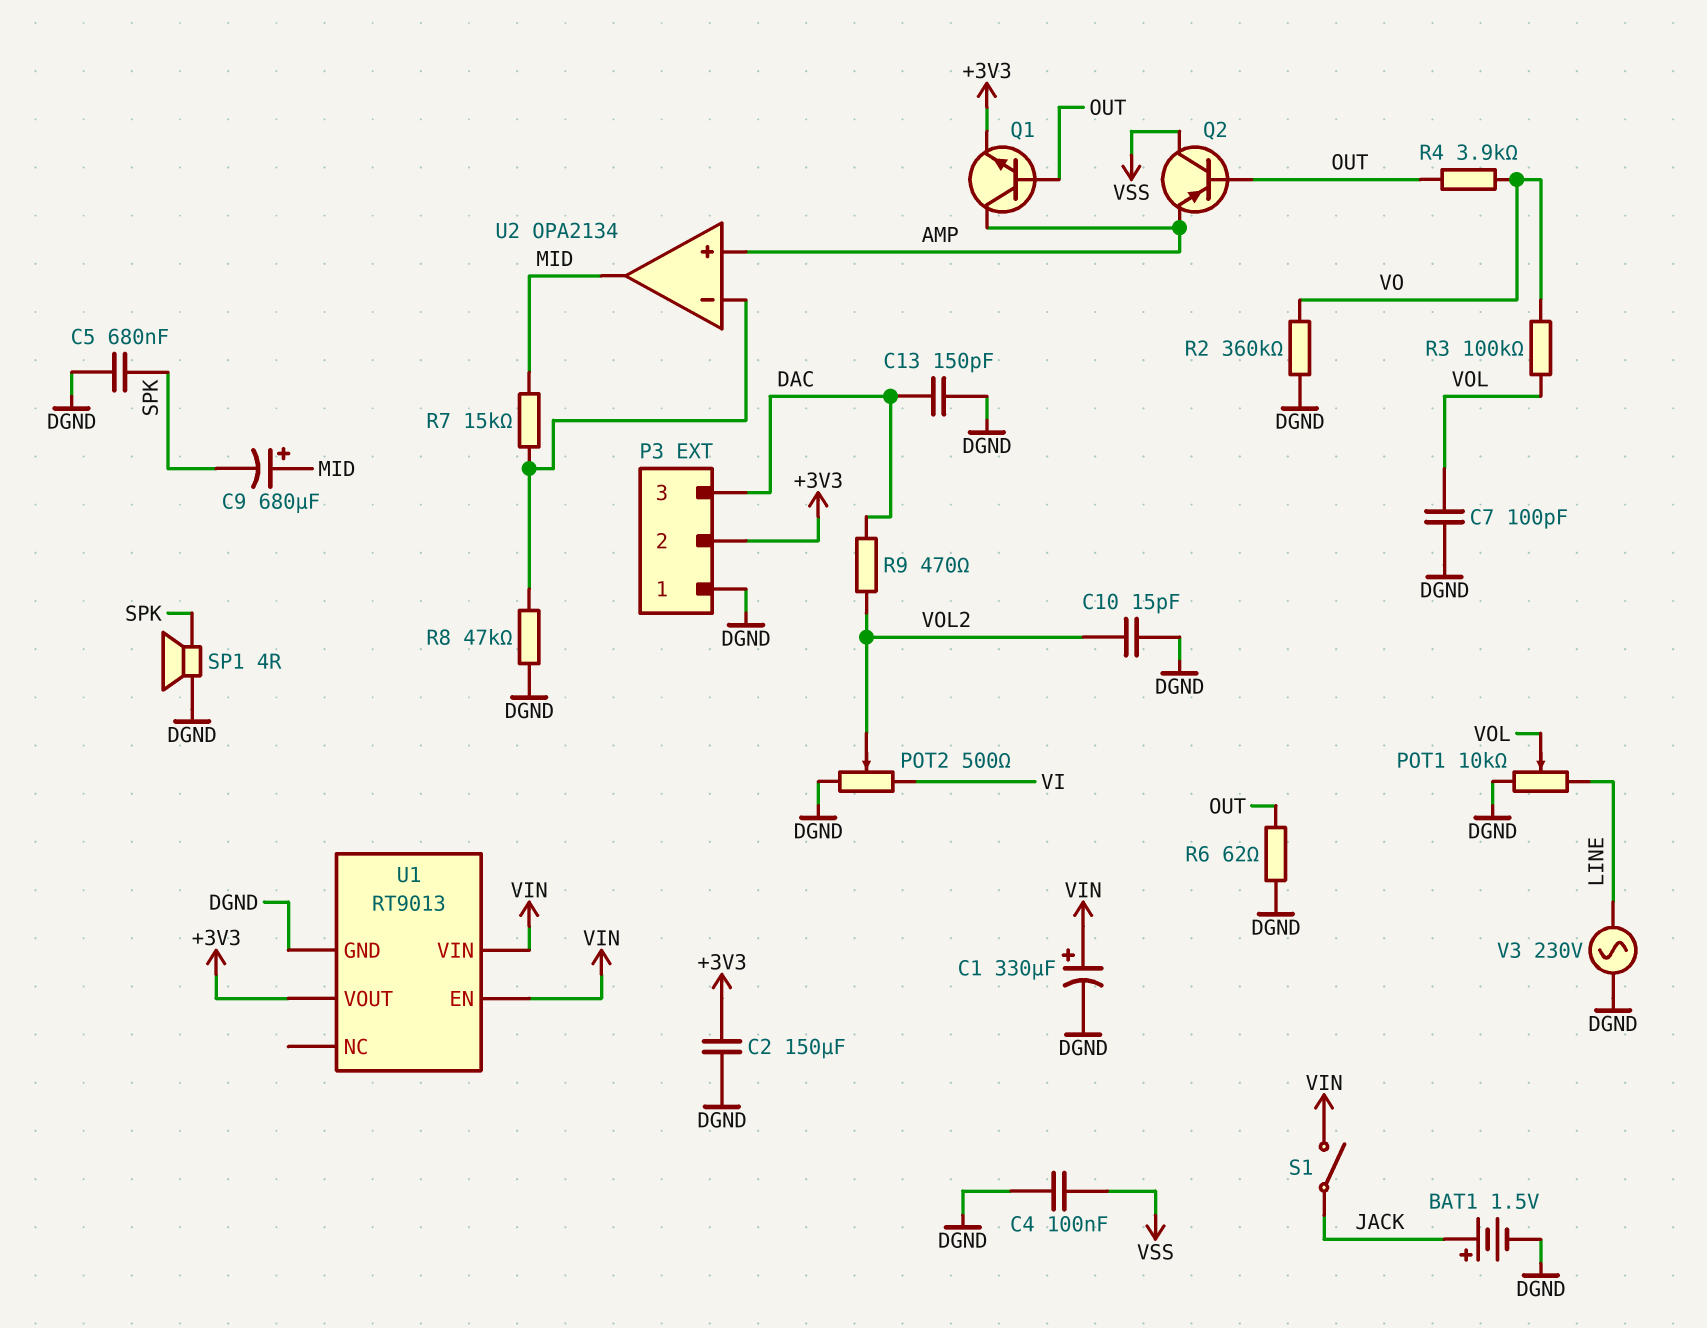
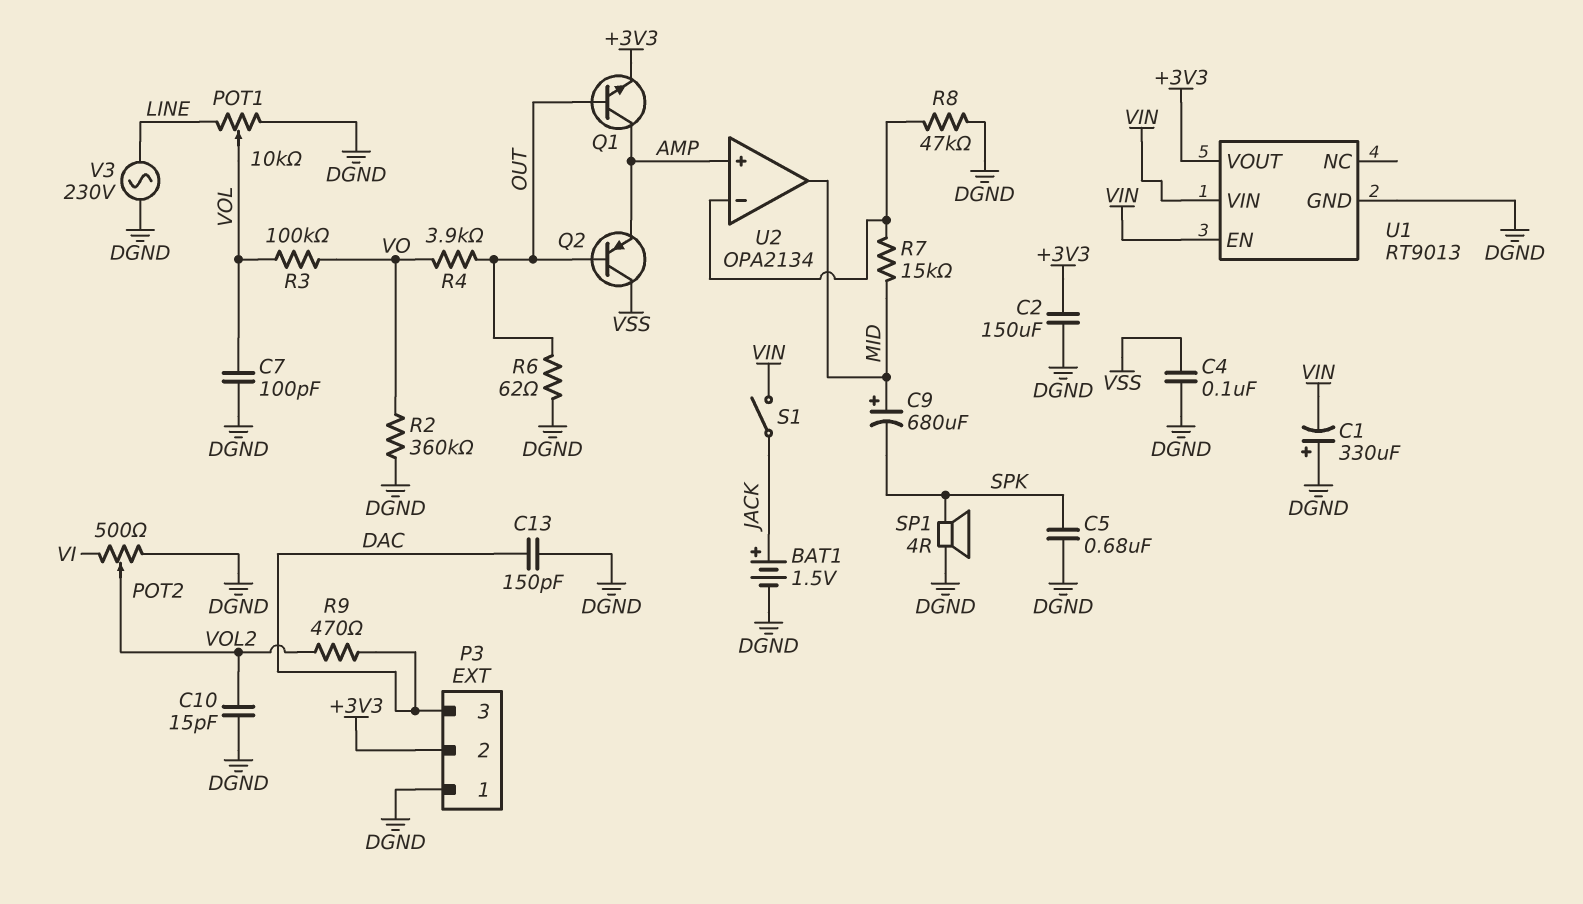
C1: 330uF (plus VIN, minus DGND) -> 330uF (plus DGND, minus VIN)

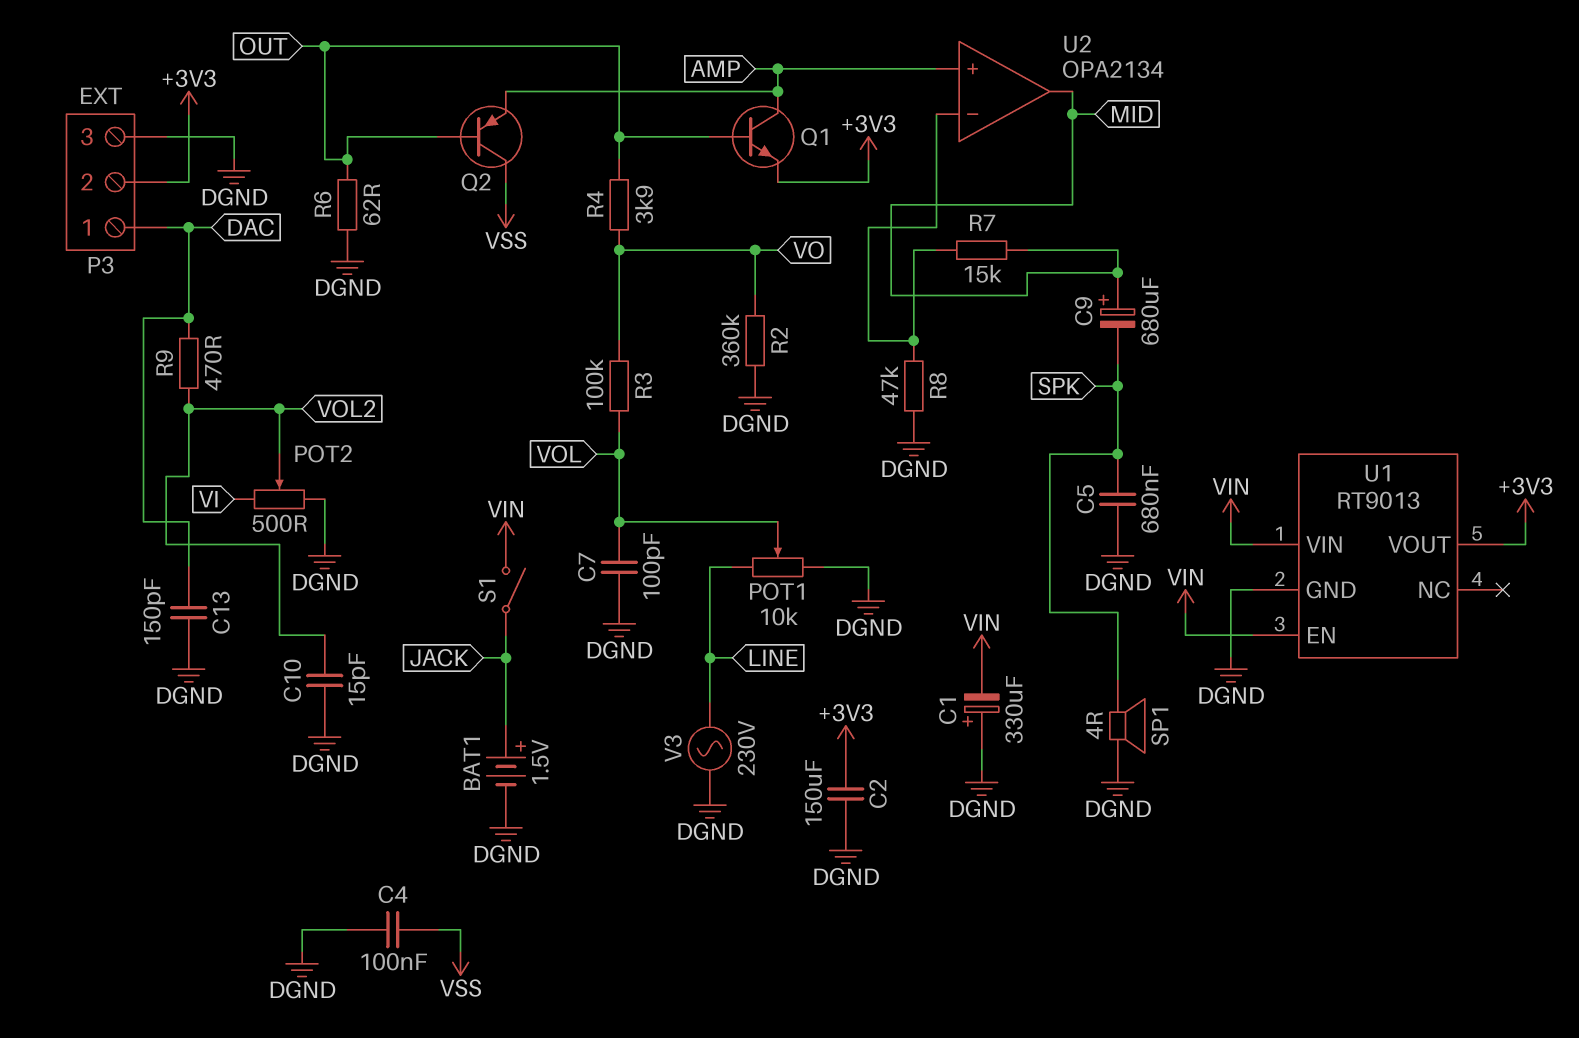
P3 pin 1: DGND -> DAC
P3 pin 3: DAC -> DGND

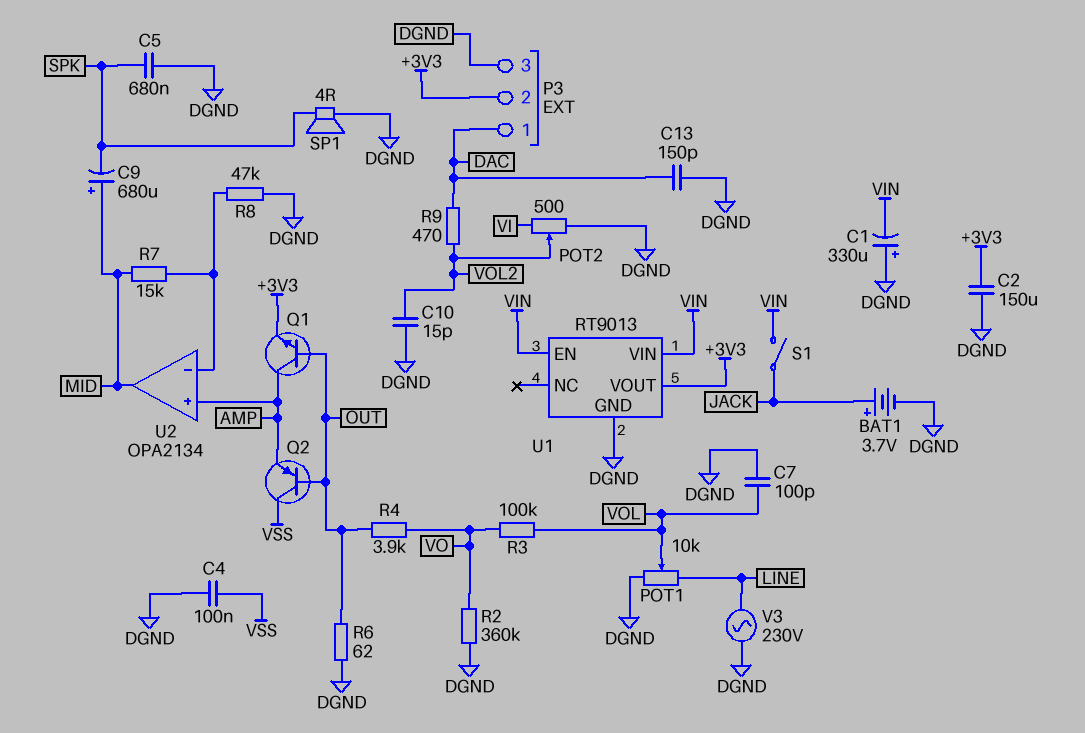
BAT1: 1.5V (plus JACK, minus DGND) -> 3.7V (plus JACK, minus DGND)

